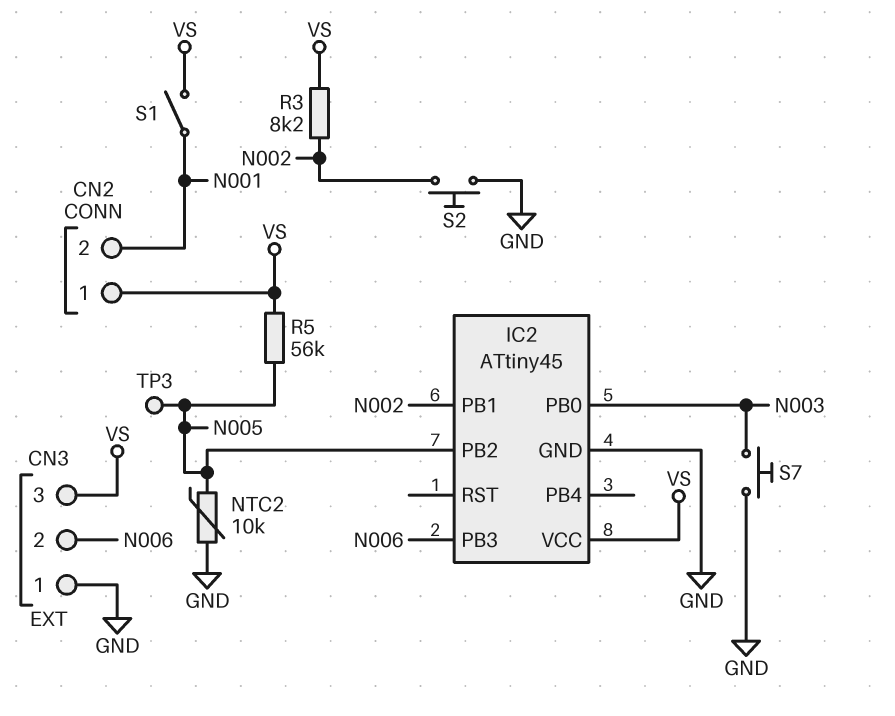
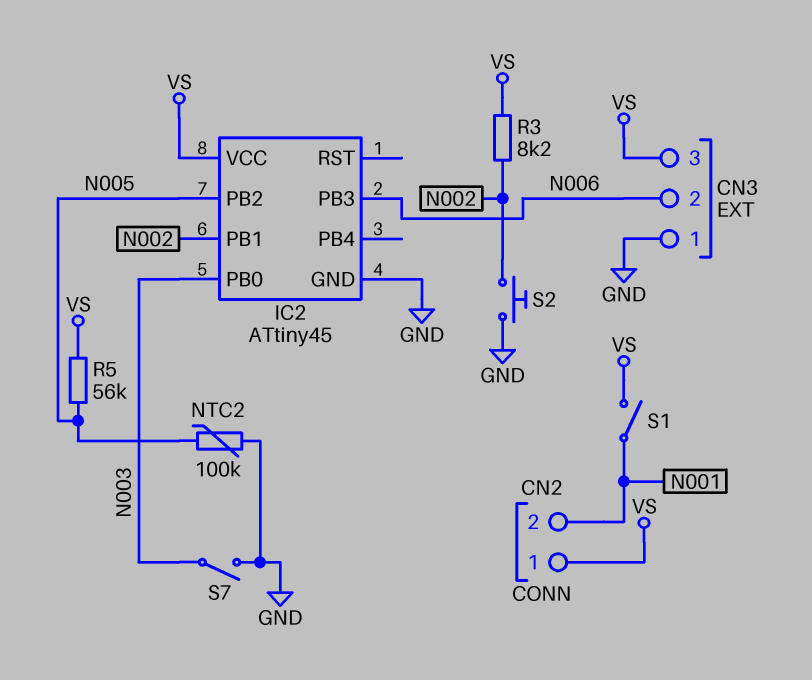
NTC2: 10k (GND, N005) -> 100k (GND, N005)
S7: button (GND, N003) -> switch (GND, N003)
TP3: test point (N005) -> none

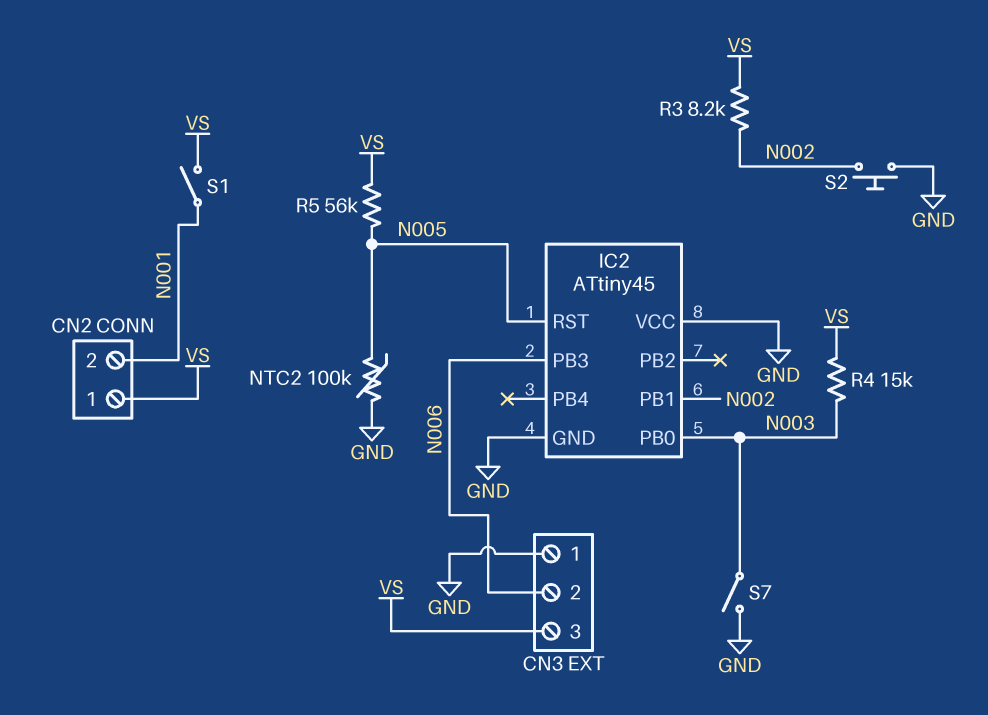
IC2 pin PB2: N005 -> none
IC2 pin RST: none -> N005
IC2 pin VCC: VS -> GND
R4: none -> 15k (N003, VS)

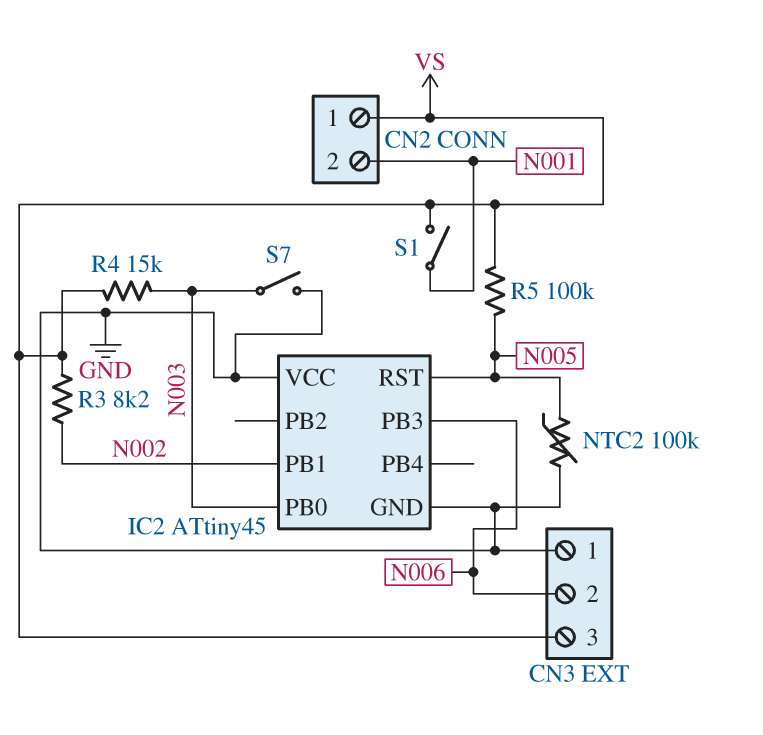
R5: 56k (N005, VS) -> 100k (N005, VS)
S2: button (GND, N002) -> none

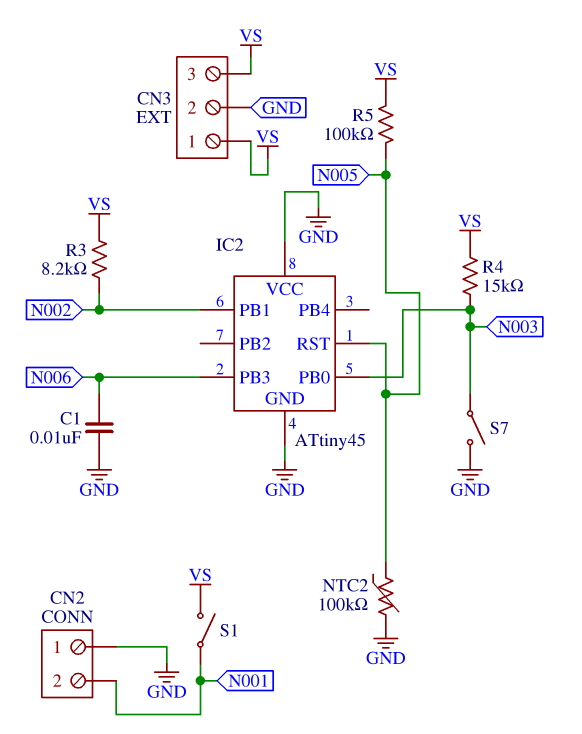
C1: none -> 10nF (GND, N006)
CN2 pin 1: VS -> GND
CN3 pin 1: GND -> VS
CN3 pin 2: N006 -> GND

